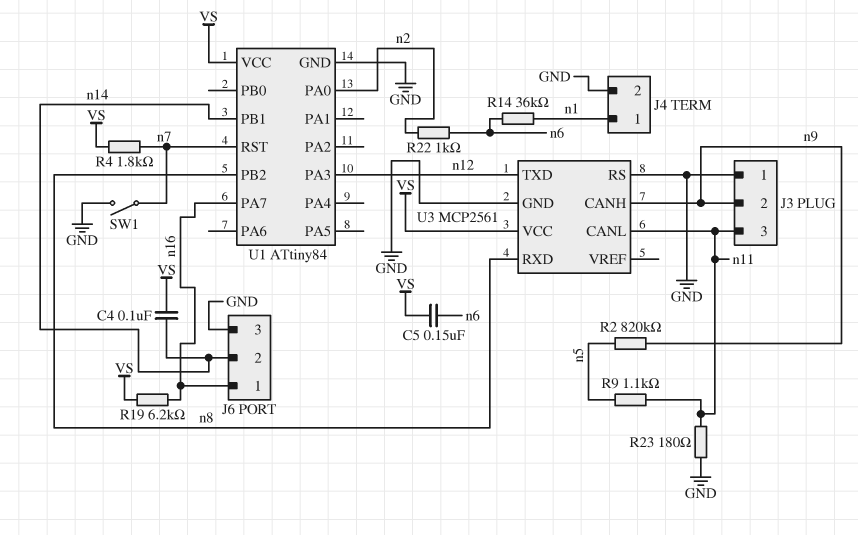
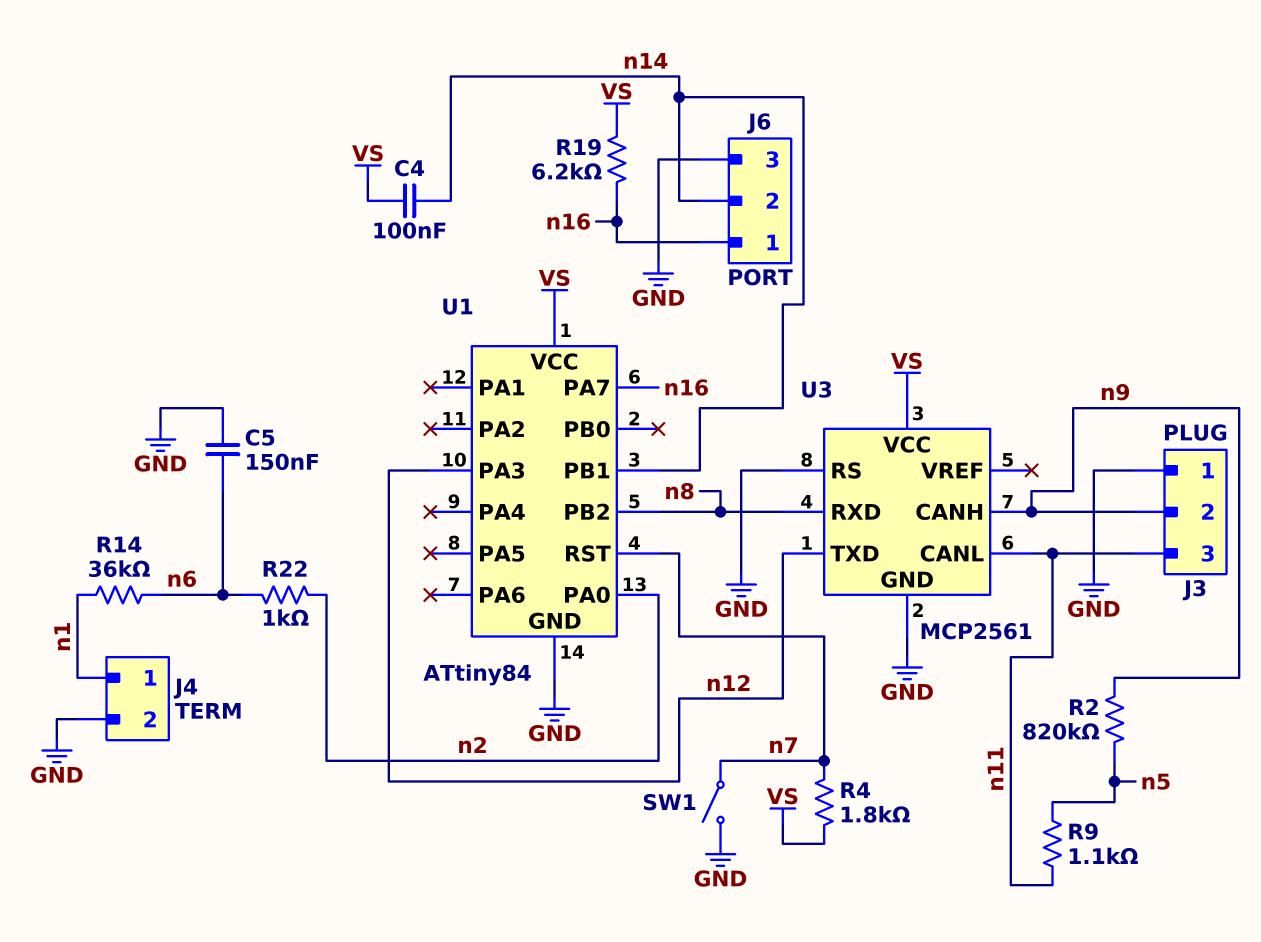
C5: 150nF (VS, n6) -> 150nF (GND, n6)
R23: 180 (GND, n11) -> none

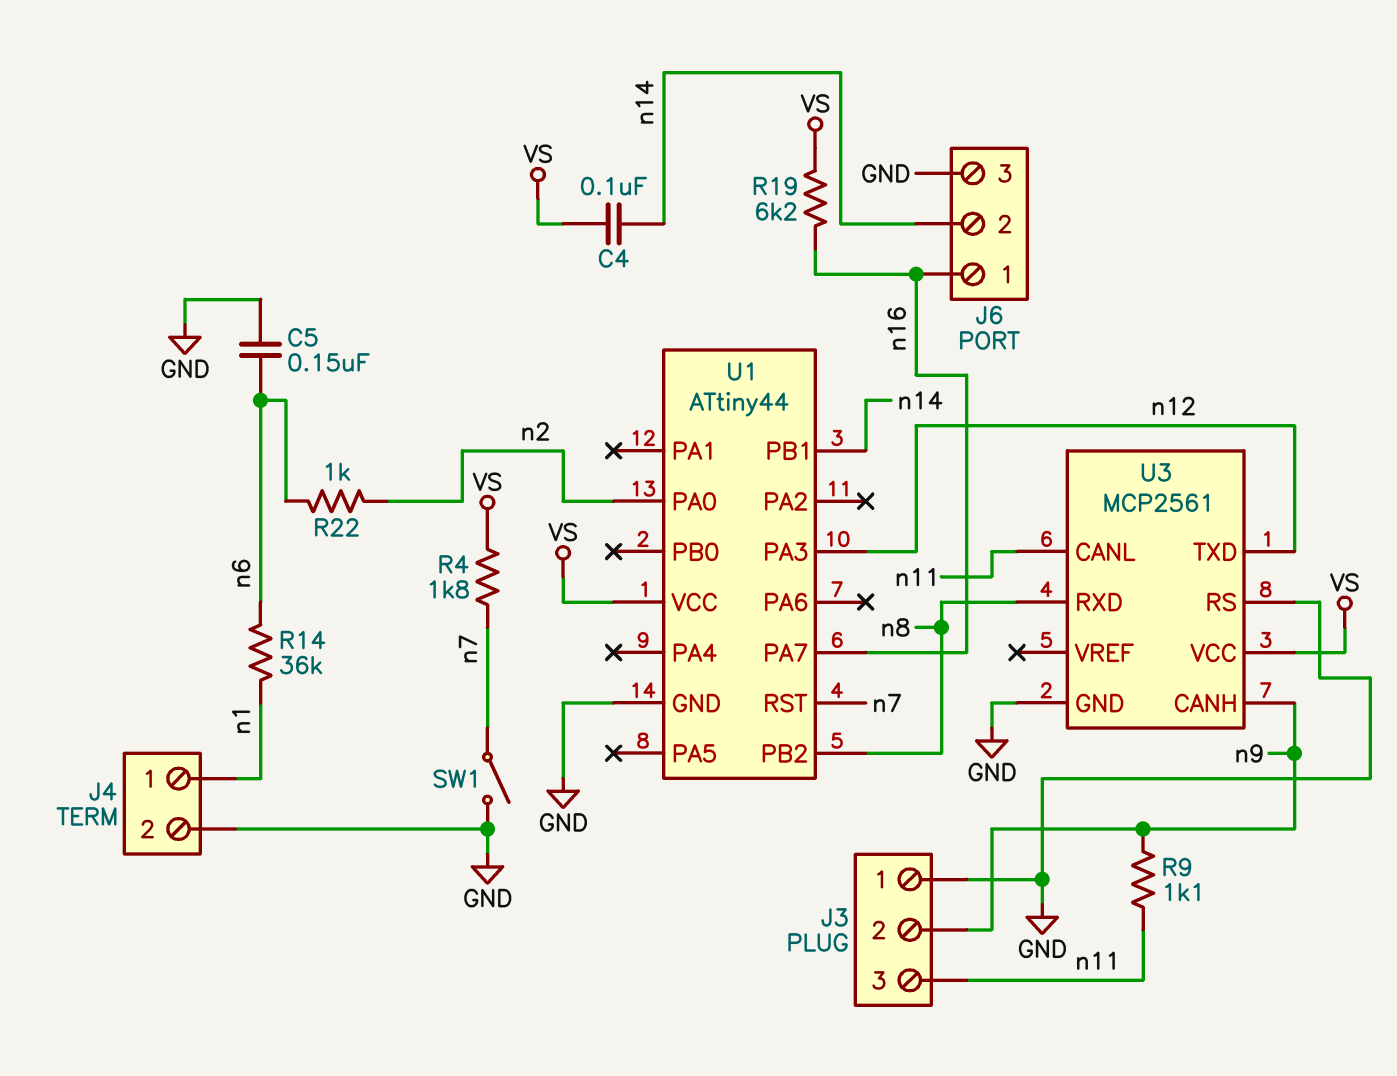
R2: 820k (n5, n9) -> none
R9: 1.1k (n5, n11) -> 1.1k (n9, n11)
U1: ATtiny84 -> ATtiny44

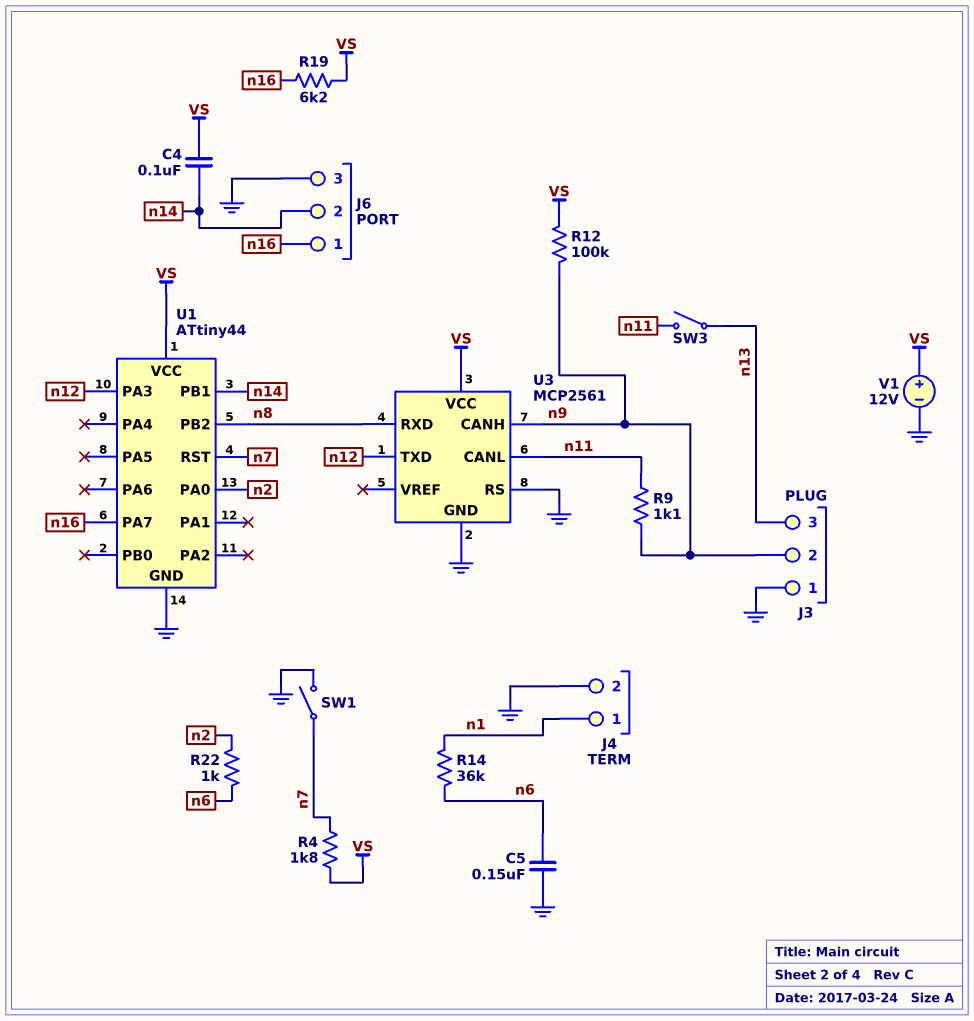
J3 pin 3: n11 -> n13
R12: none -> 100k (VS, n9)
SW3: none -> switch (n11, n13)
V1: none -> 12V (plus VS, minus GND)

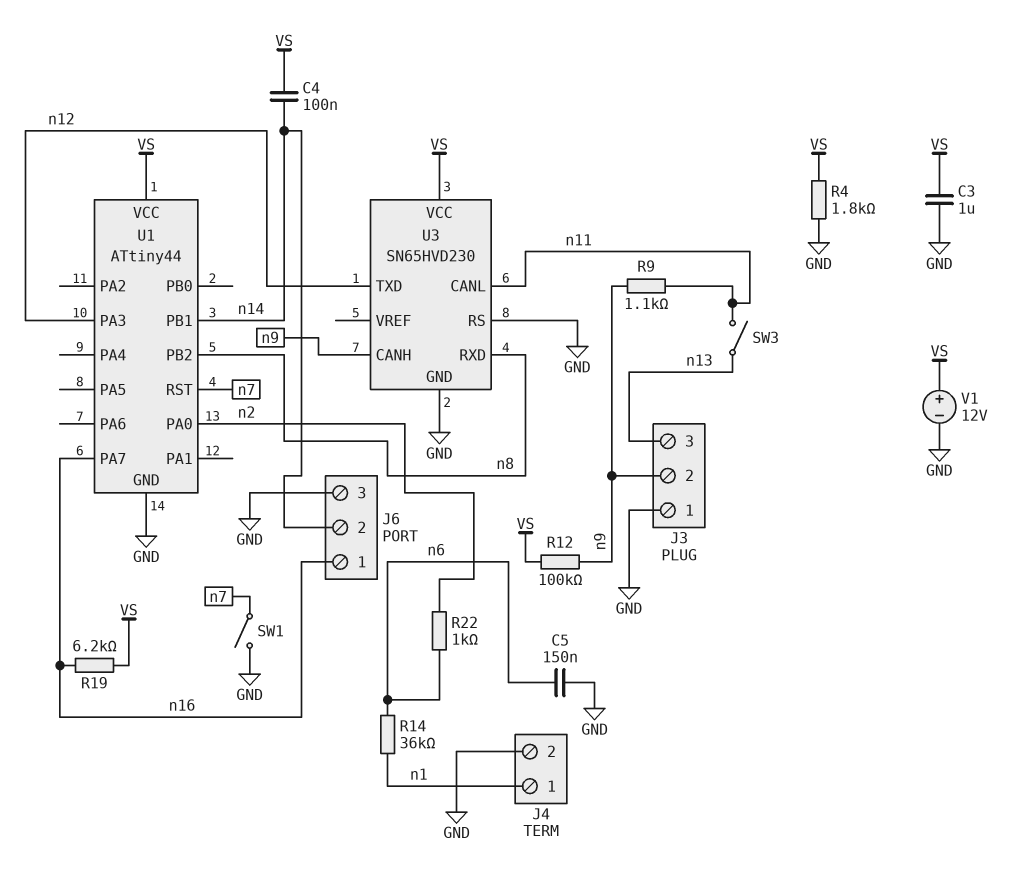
C3: none -> 1uF (GND, VS)
R4: 1.8k (VS, n7) -> 1.8k (GND, VS)
U3: MCP2561 -> SN65HVD230

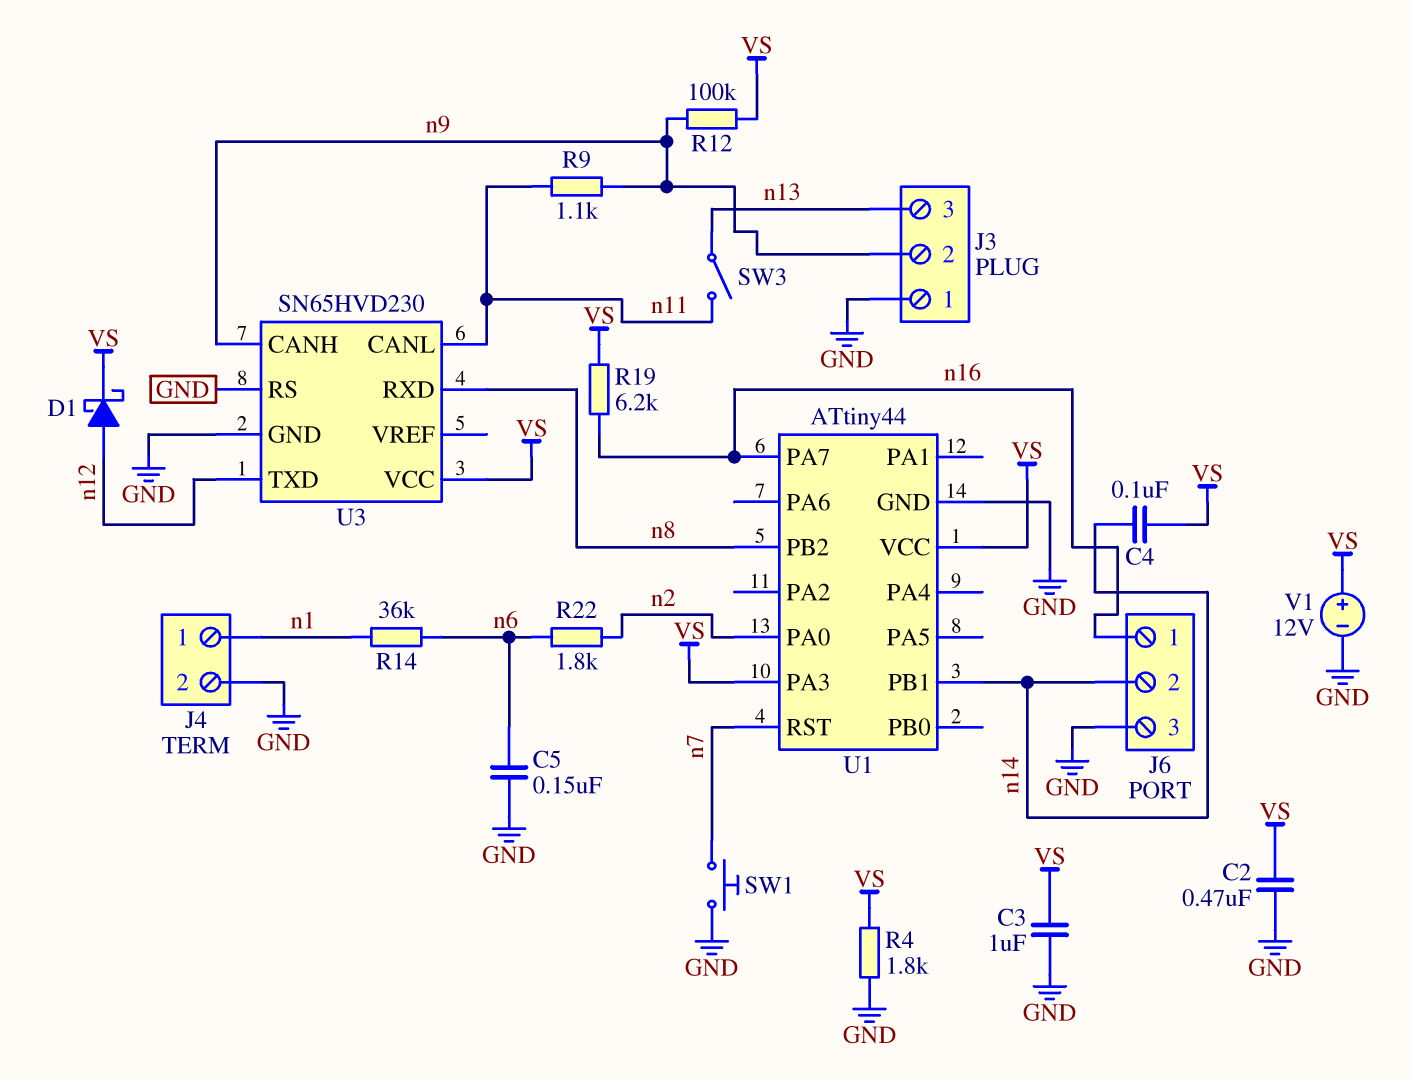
C2: none -> 470nF (GND, VS)
D1: none -> schottky (A n12, K VS)
R22: 1k (n2, n6) -> 1.8k (n2, n6)
SW1: switch (GND, n7) -> button (GND, n7)
U1 pin PA3: n12 -> VS

